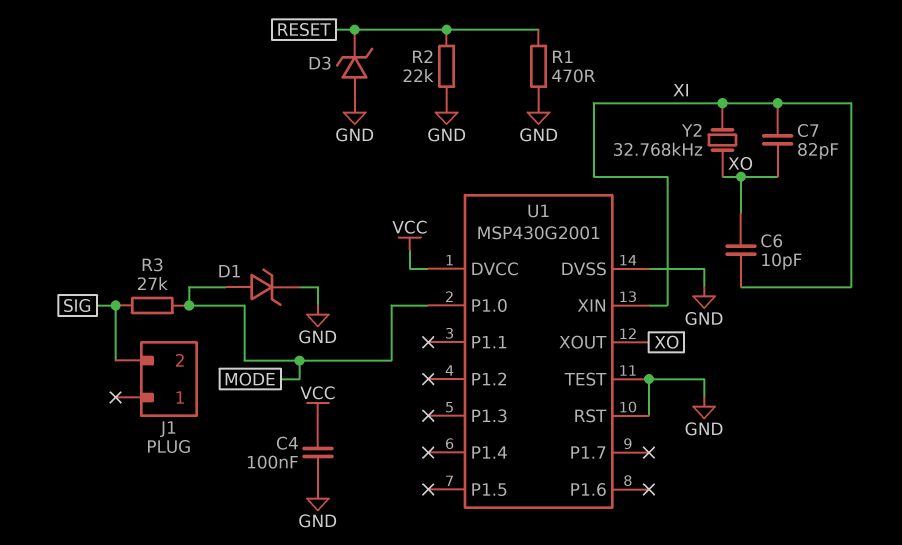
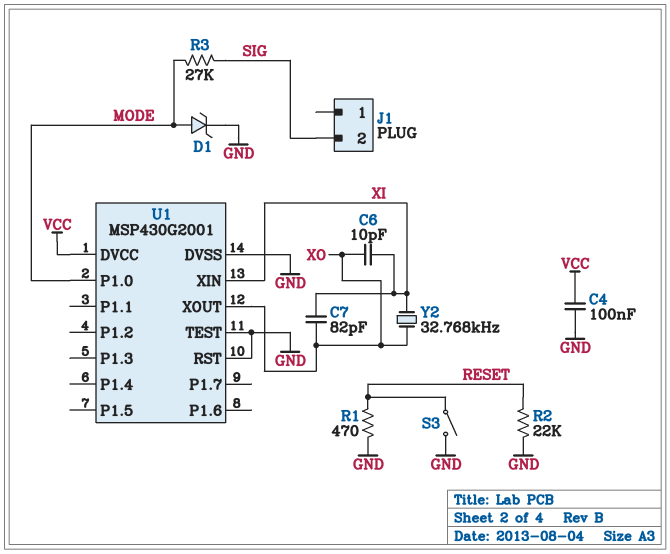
D3: zener (A GND, K RESET) -> none
S3: none -> switch (GND, RESET)

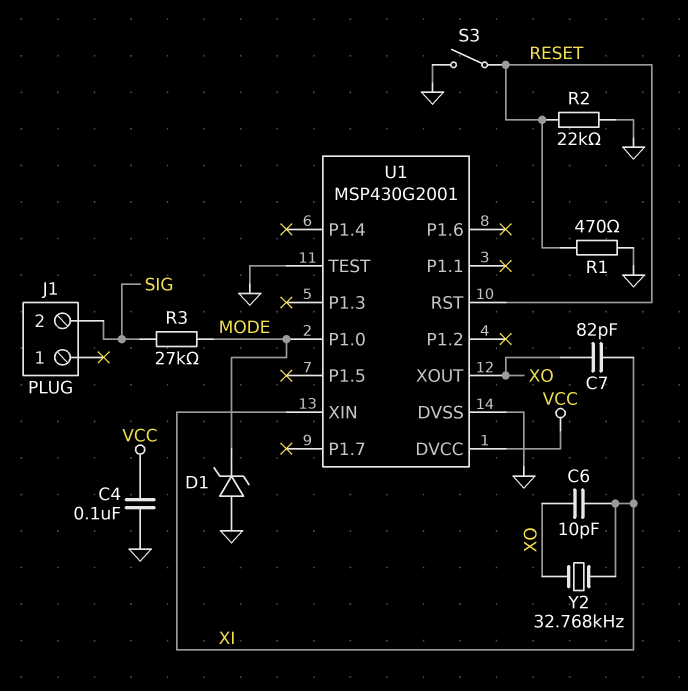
D1: zener (A MODE, K GND) -> zener (A GND, K MODE)
U1 pin RST: GND -> RESET

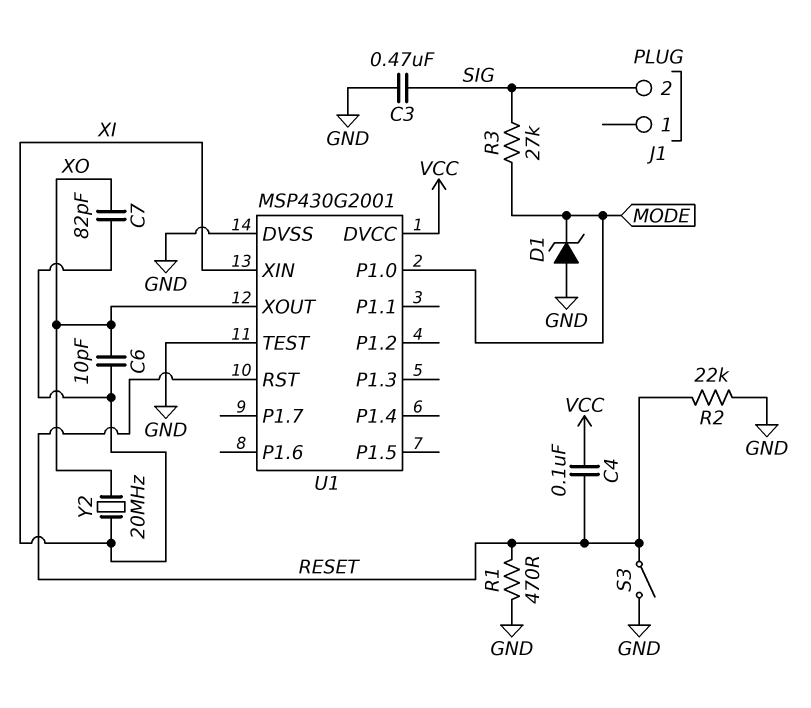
C3: none -> 470nF (GND, SIG)
C4: 100nF (GND, VCC) -> 100nF (RESET, VCC)
Y2: 32.768kHz (XI, XO) -> 20MHz (XI, XO)

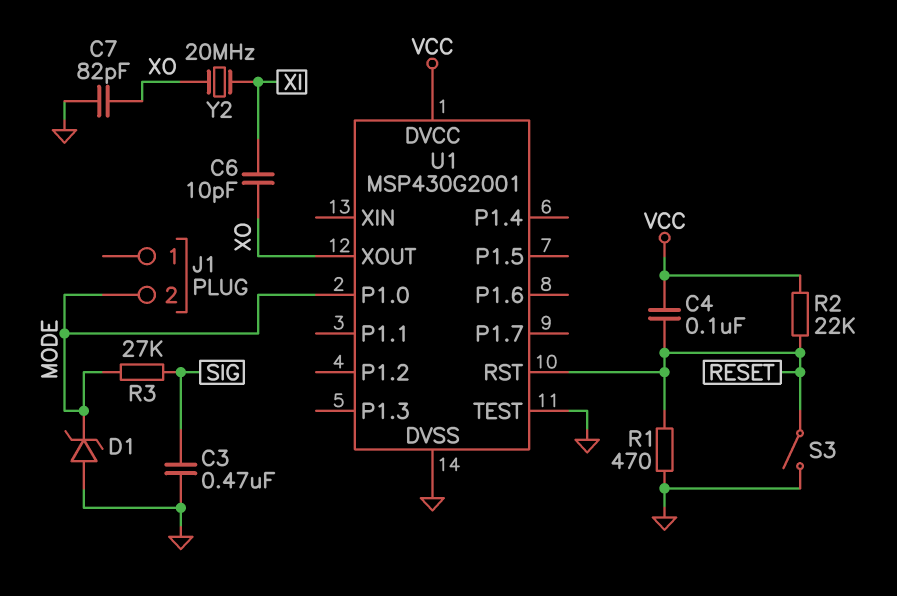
C7: 82pF (XI, XO) -> 82pF (GND, XO)
J1 pin 2: SIG -> MODE
R2: 22k (GND, RESET) -> 22k (RESET, VCC)
U1 pin XIN: XI -> none

